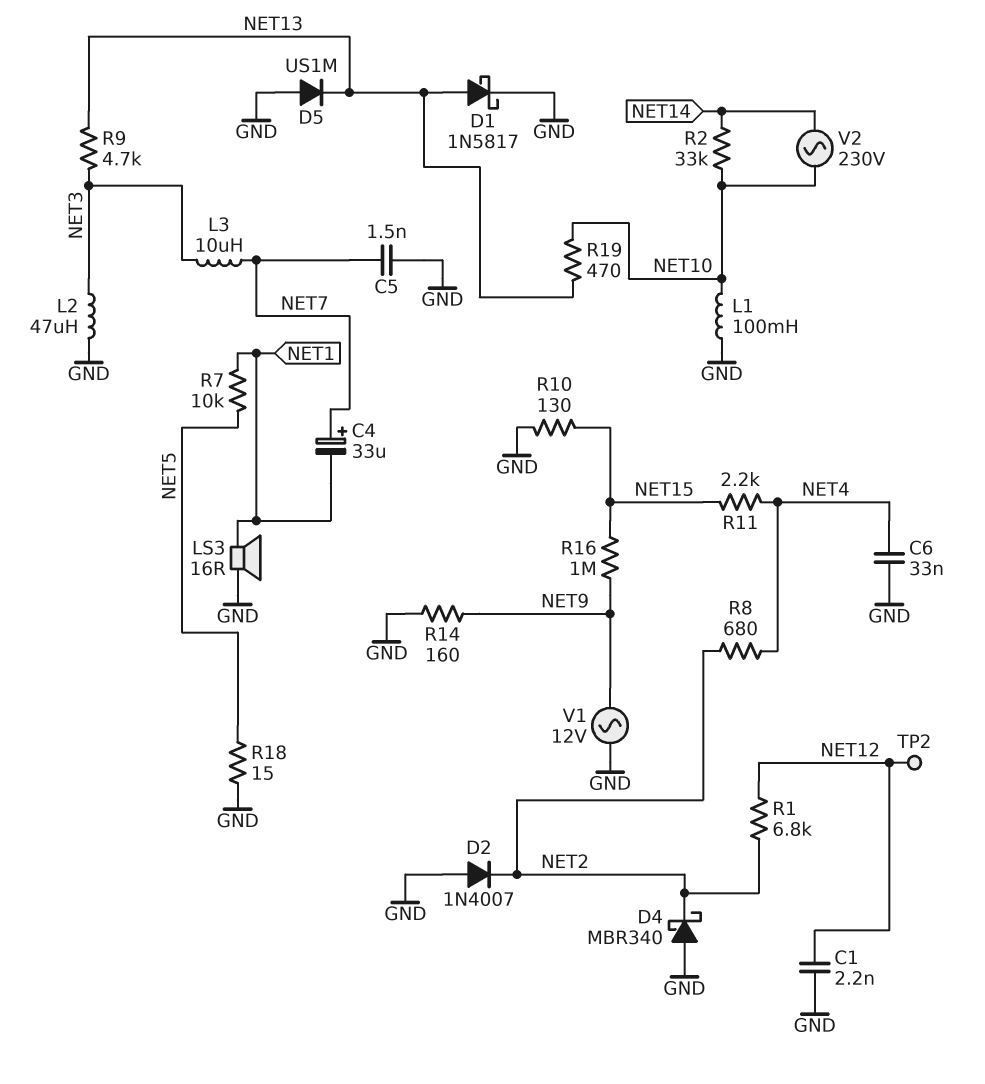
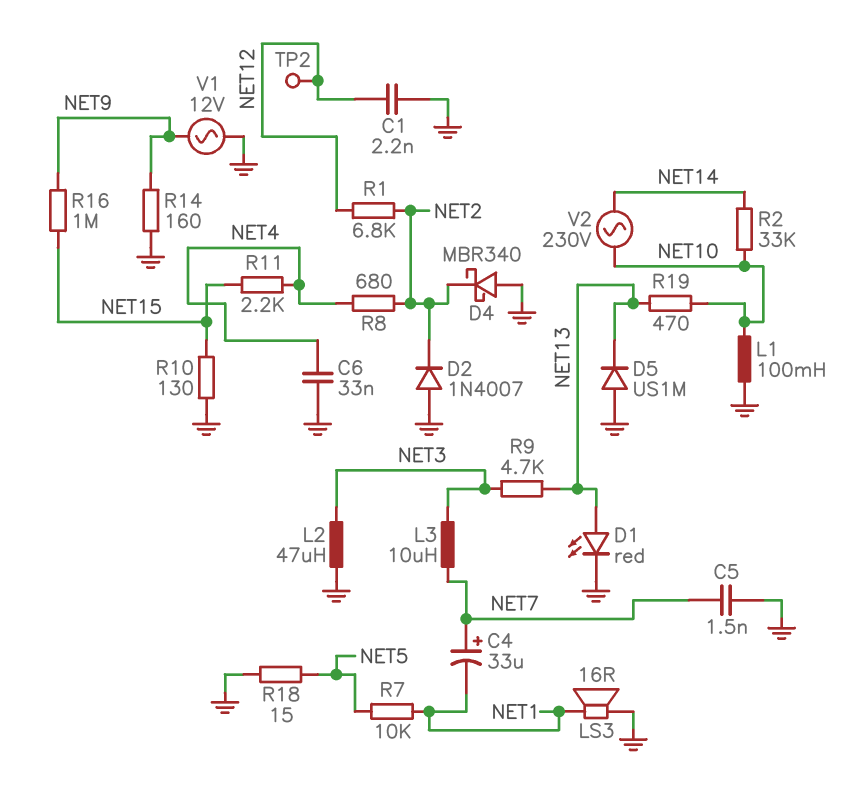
D1: schottky 1N5817 (A NET13, K GND) -> LED red (A NET13, K GND)

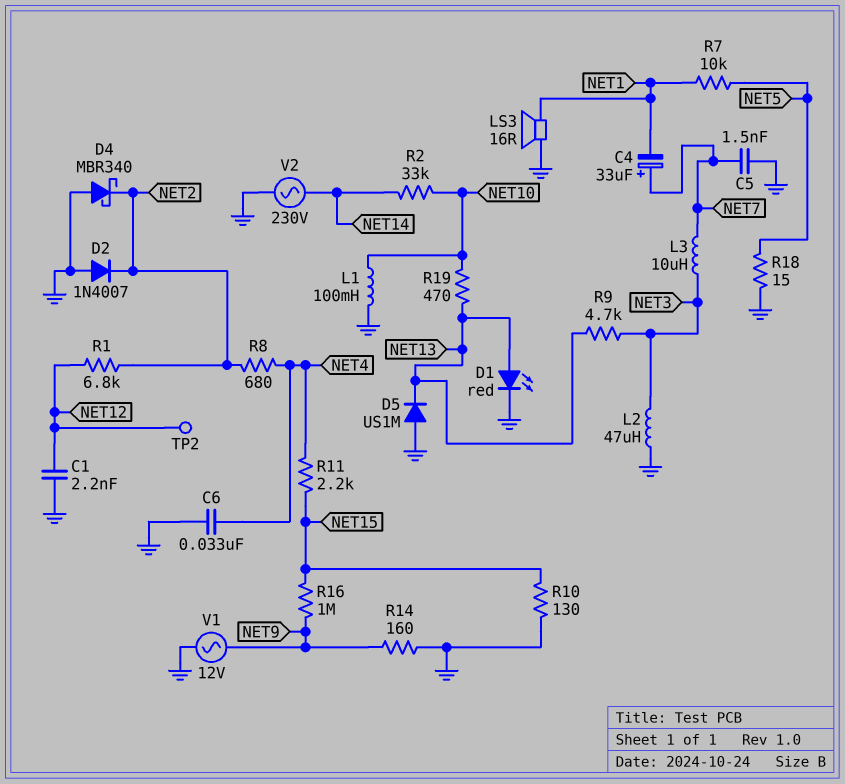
V2: AC 230V (NET10, NET14) -> AC 230V (GND, NET14)

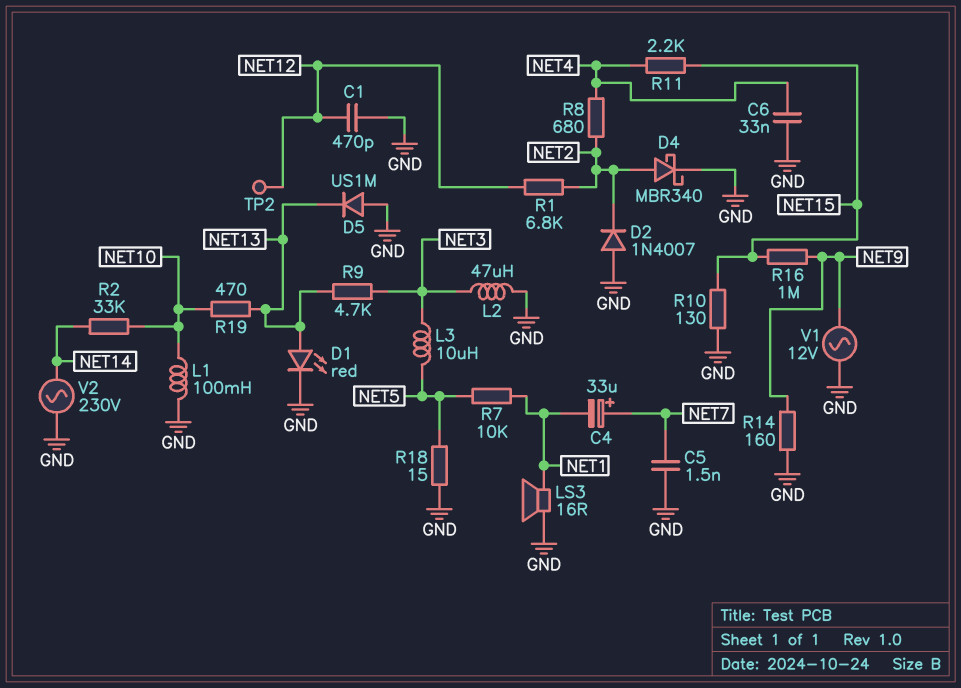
C1: 2.2nF (GND, NET12) -> 470pF (GND, NET12)
D4: schottky MBR340 (A GND, K NET2) -> schottky MBR340 (A NET2, K GND)
L3: 10uH (NET3, NET7) -> 10uH (NET3, NET5)

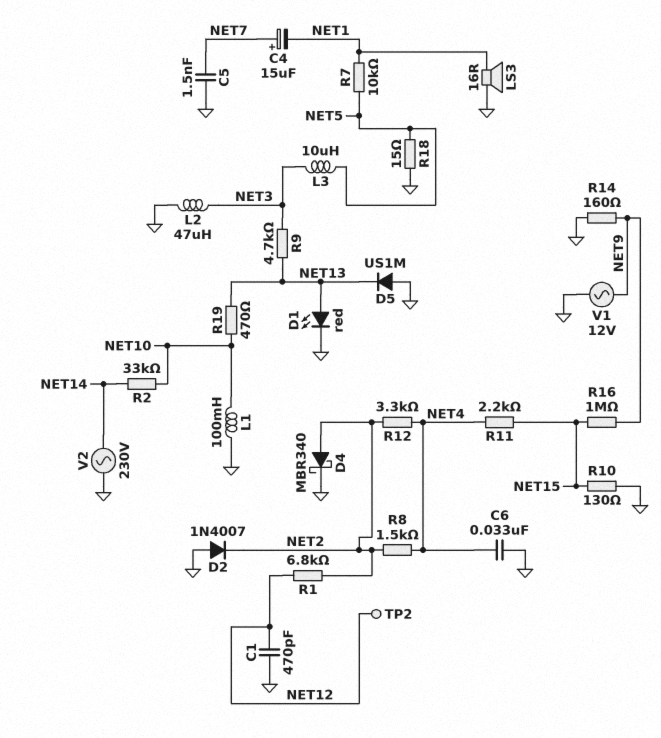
C4: 33uF (plus NET7, minus NET1) -> 15uF (plus NET7, minus NET1)
R8: 680 (NET2, NET4) -> 1.5k (NET2, NET4)
R12: none -> 3.3k (NET2, NET4)

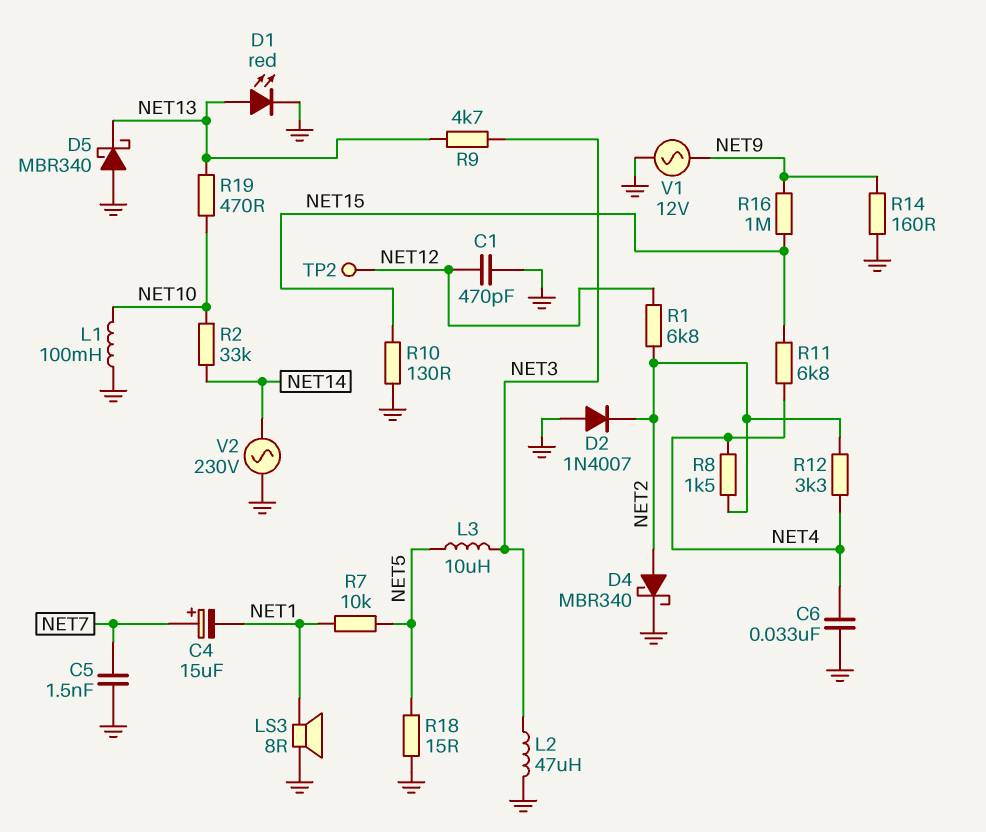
D5: diode US1M (A GND, K NET13) -> schottky MBR340 (A GND, K NET13)
LS3: speaker 16R (GND, NET1) -> speaker 8R (GND, NET1)
R11: 2.2k (NET4, NET15) -> 6.8k (NET4, NET15)

